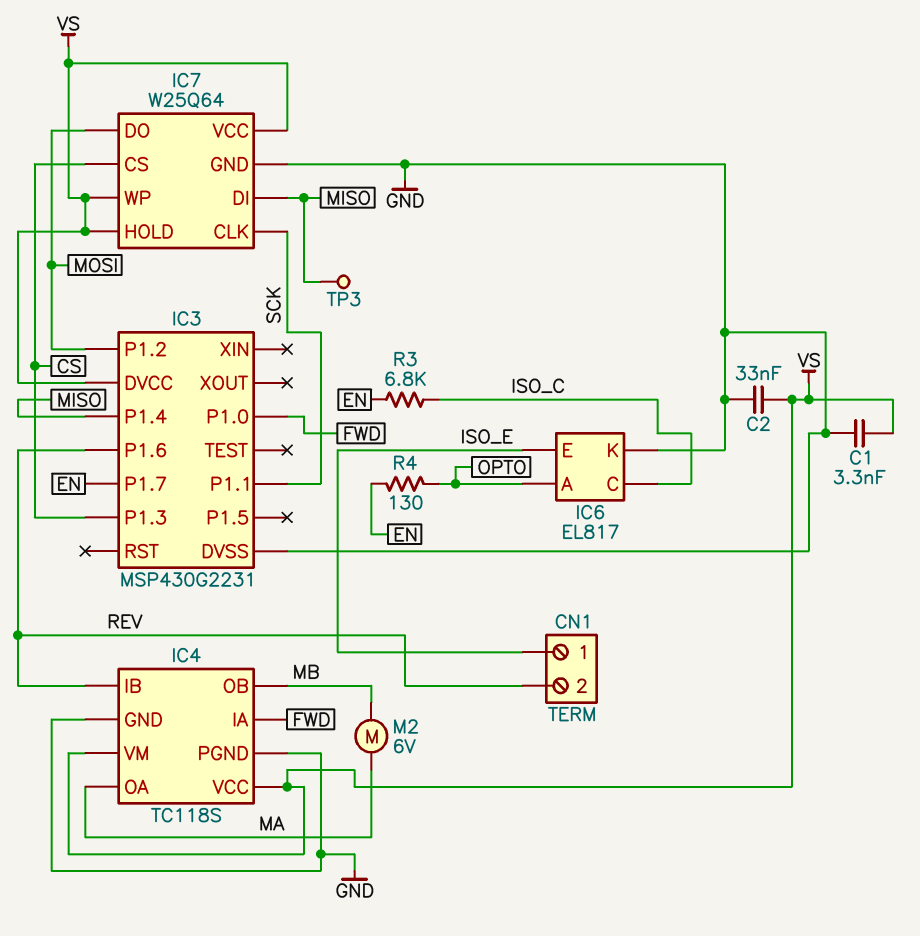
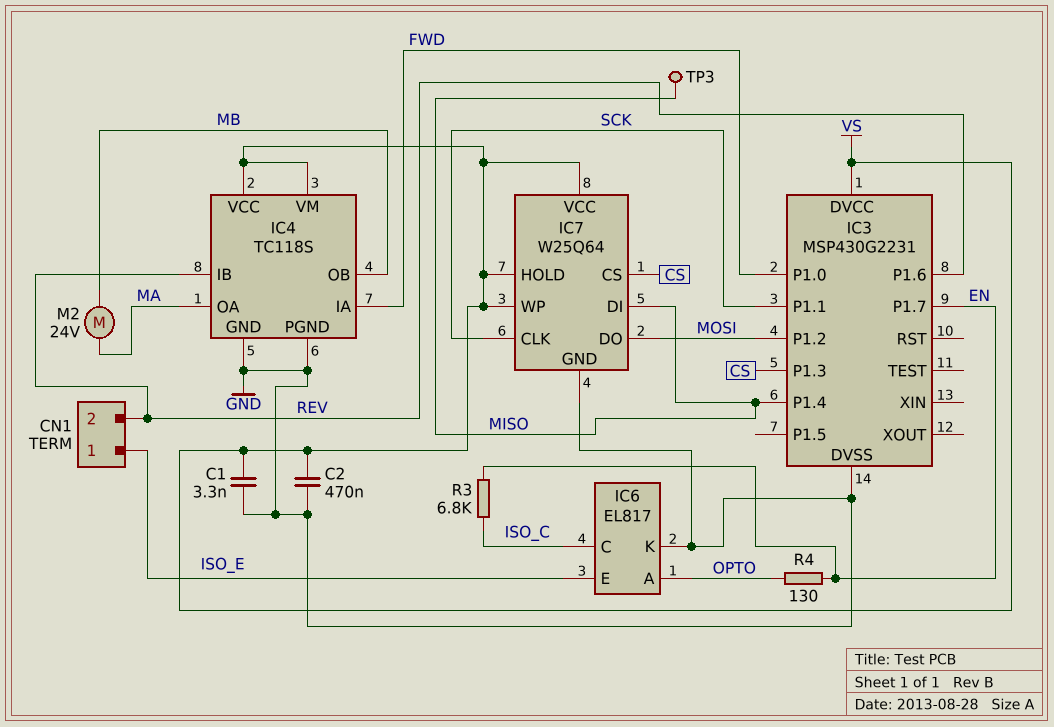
C2: 33nF (GND, VS) -> 470nF (GND, VS)
M2: motor 6V (MA, MB) -> motor 24V (MA, MB)

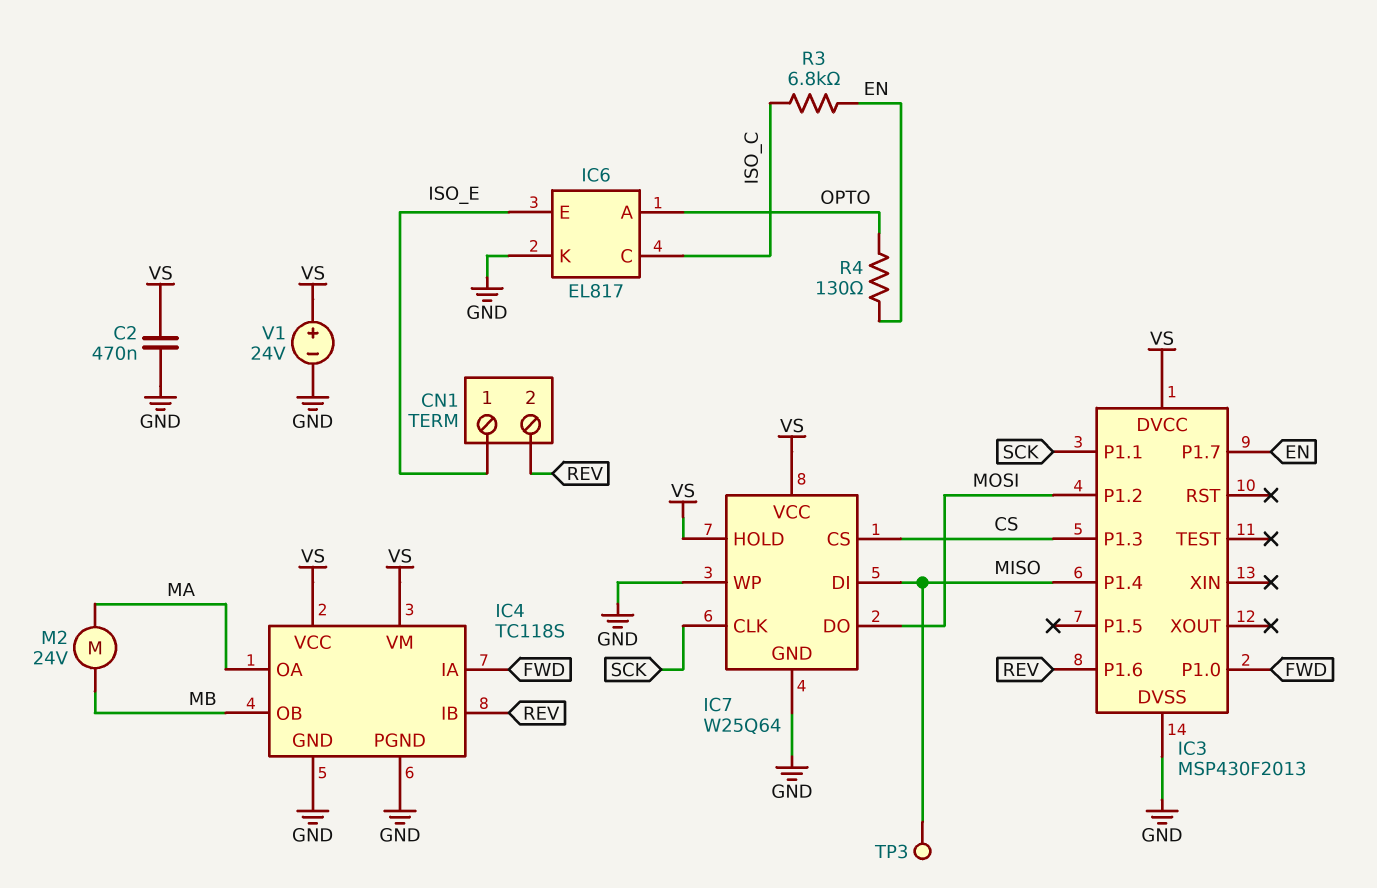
C1: 3.3nF (GND, VS) -> none
IC3: MSP430G2231 -> MSP430F2013
IC7 pin WP: VS -> GND
V1: none -> 24V (plus VS, minus GND)

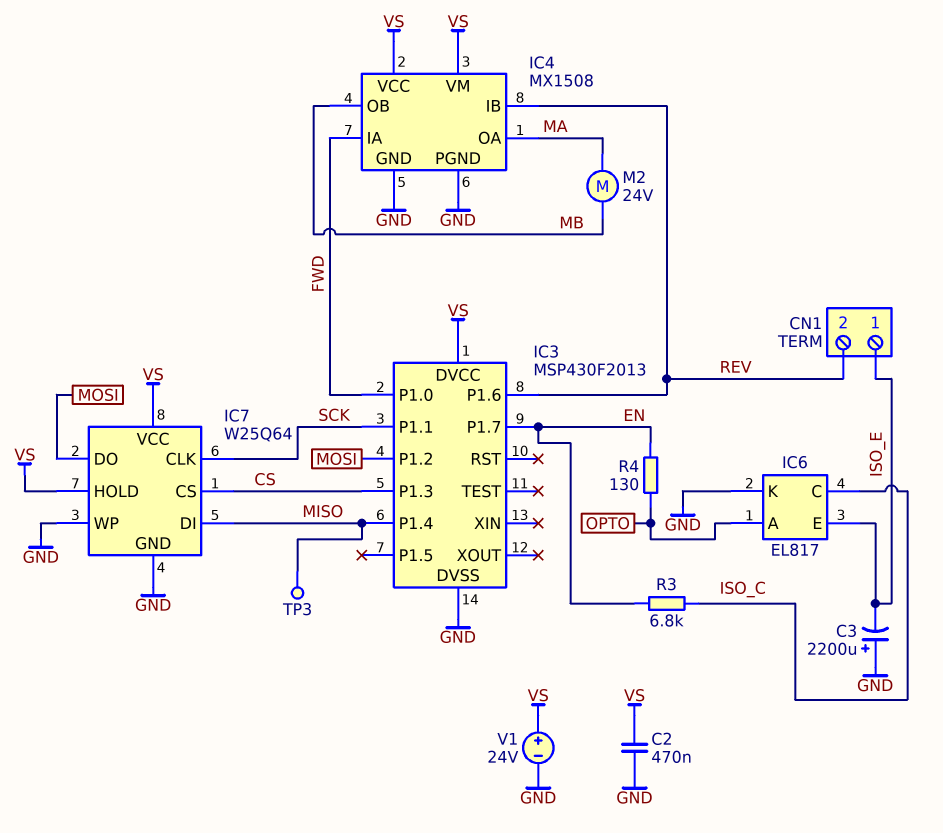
C3: none -> 2200uF (plus GND, minus ISO_E)
IC4: TC118S -> MX1508

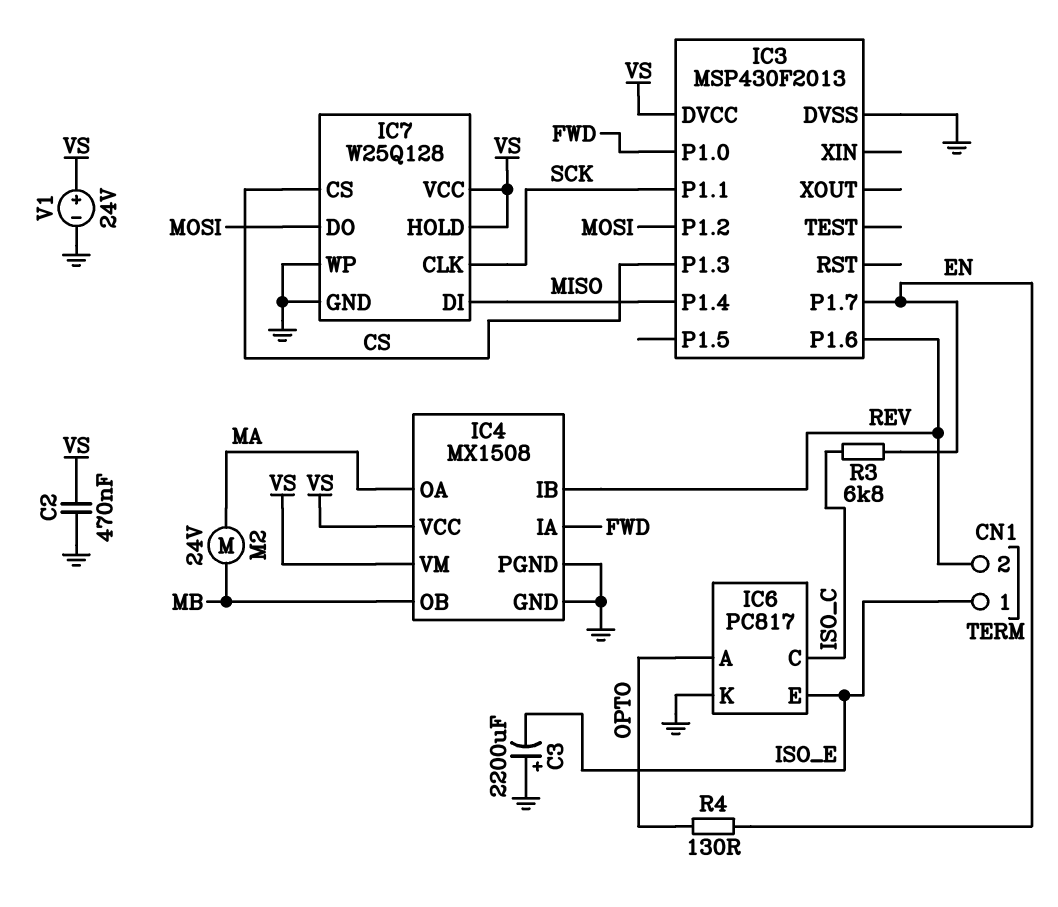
IC6: EL817 -> PC817
IC7: W25Q64 -> W25Q128
TP3: test point (MISO) -> none

